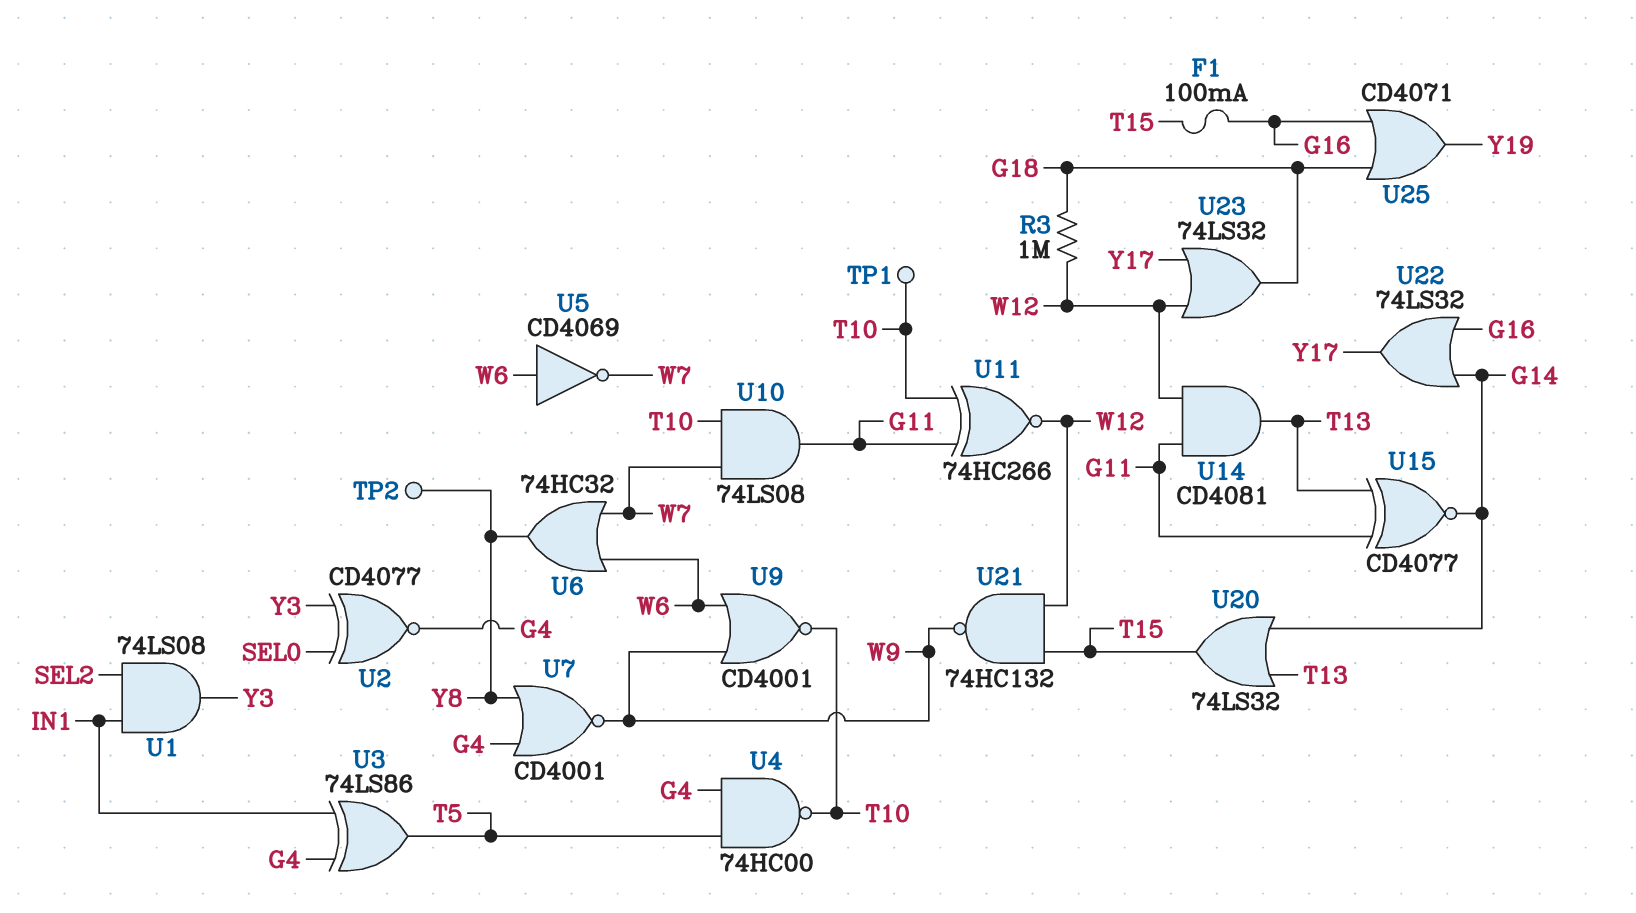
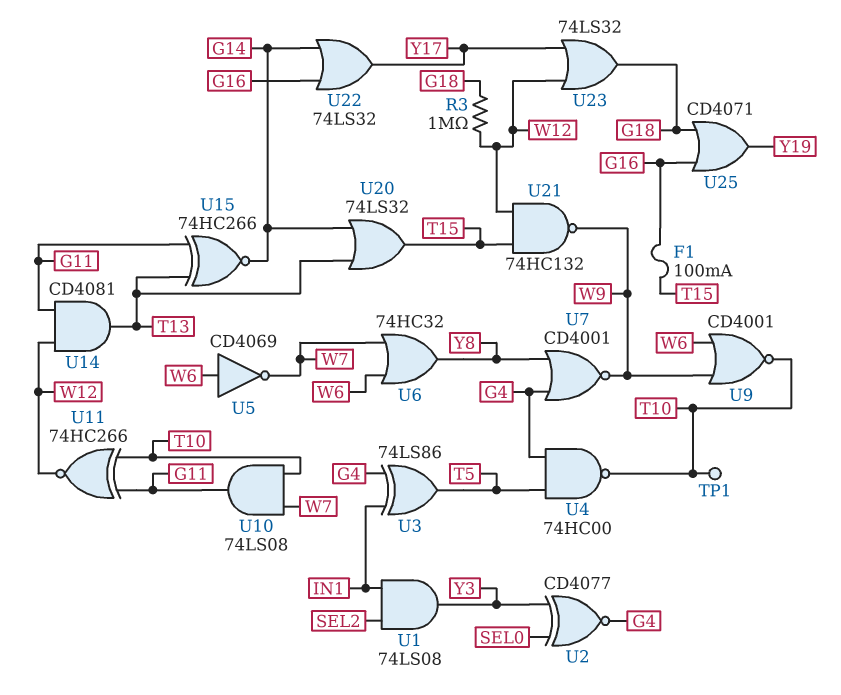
TP2: test point (Y8) -> none
U15: XNOR CD4077 (in G11, in T13, out G14) -> XNOR 74HC266 (in G11, in T13, out G14)

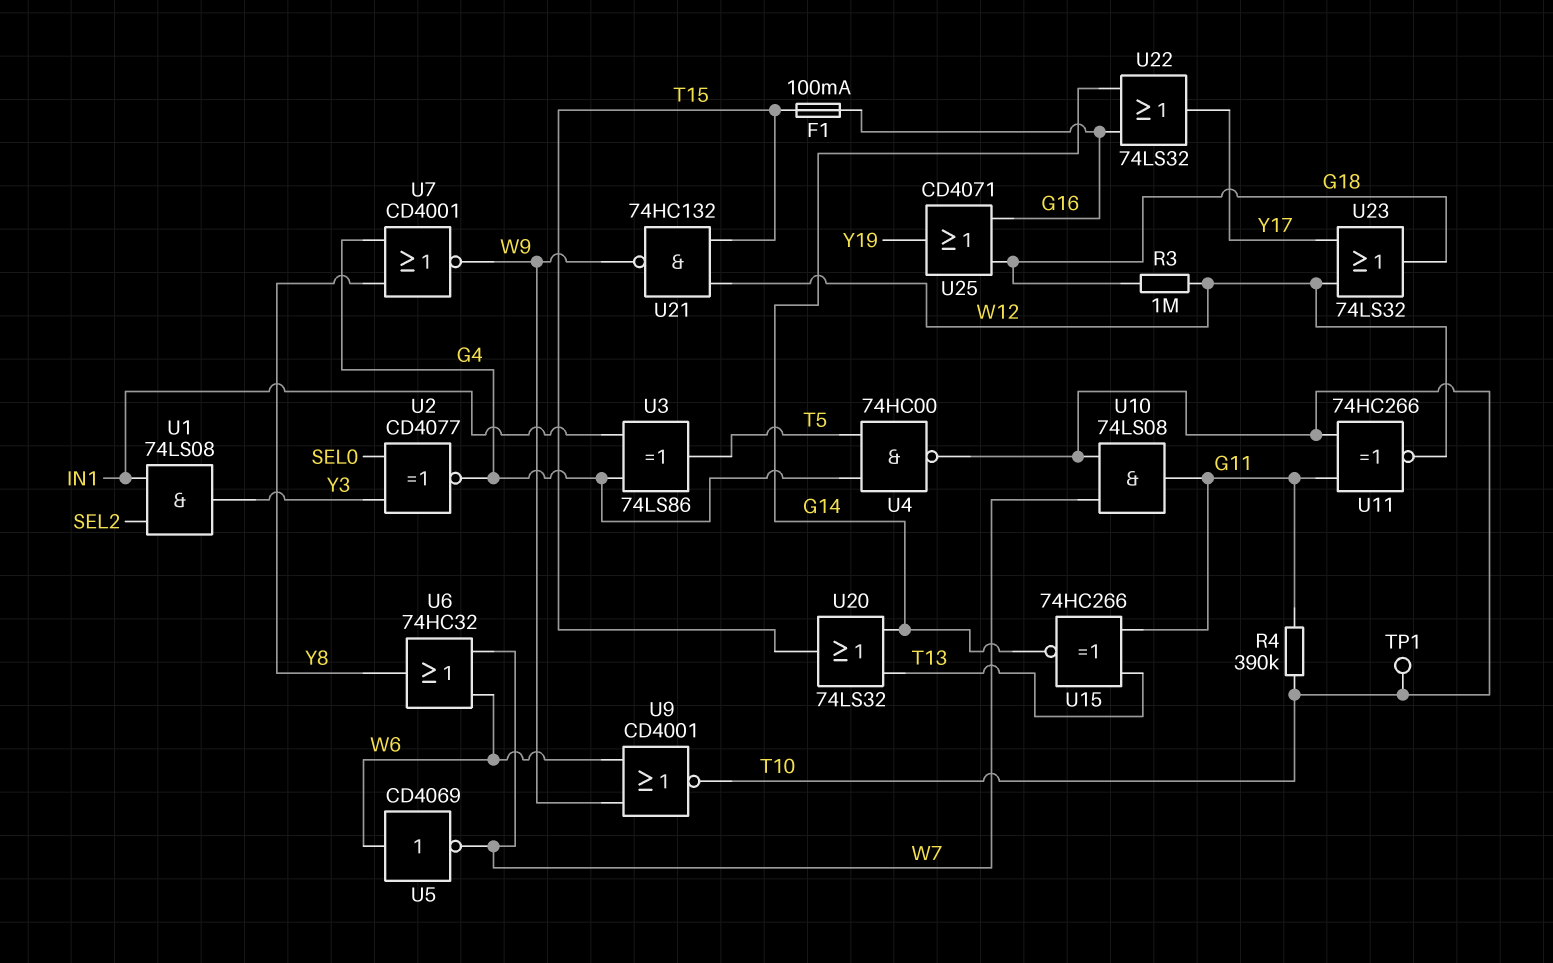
R4: none -> 390k (G11, T10)
U14: AND CD4081 (in G11, in W12, out T13) -> none

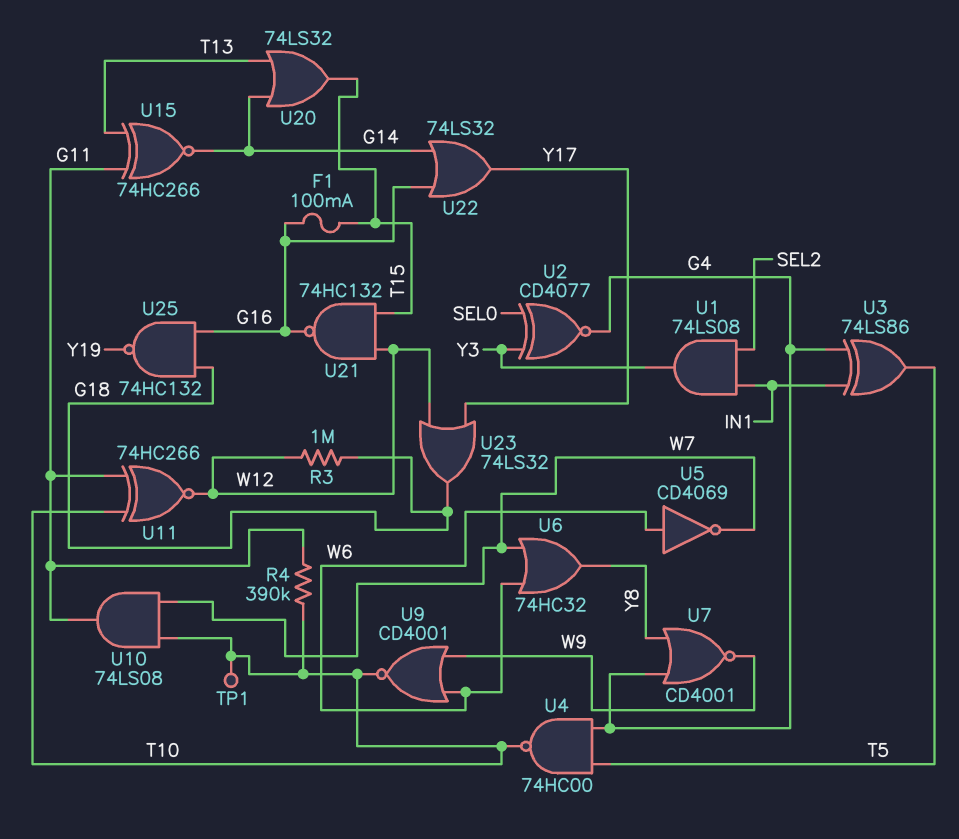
U21: NAND 74HC132 (in T15, in W12, out W9) -> NAND 74HC132 (in T15, in W12, out G16)
U25: OR CD4071 (in G16, in G18, out Y19) -> NAND 74HC132 (in G16, in G18, out Y19)

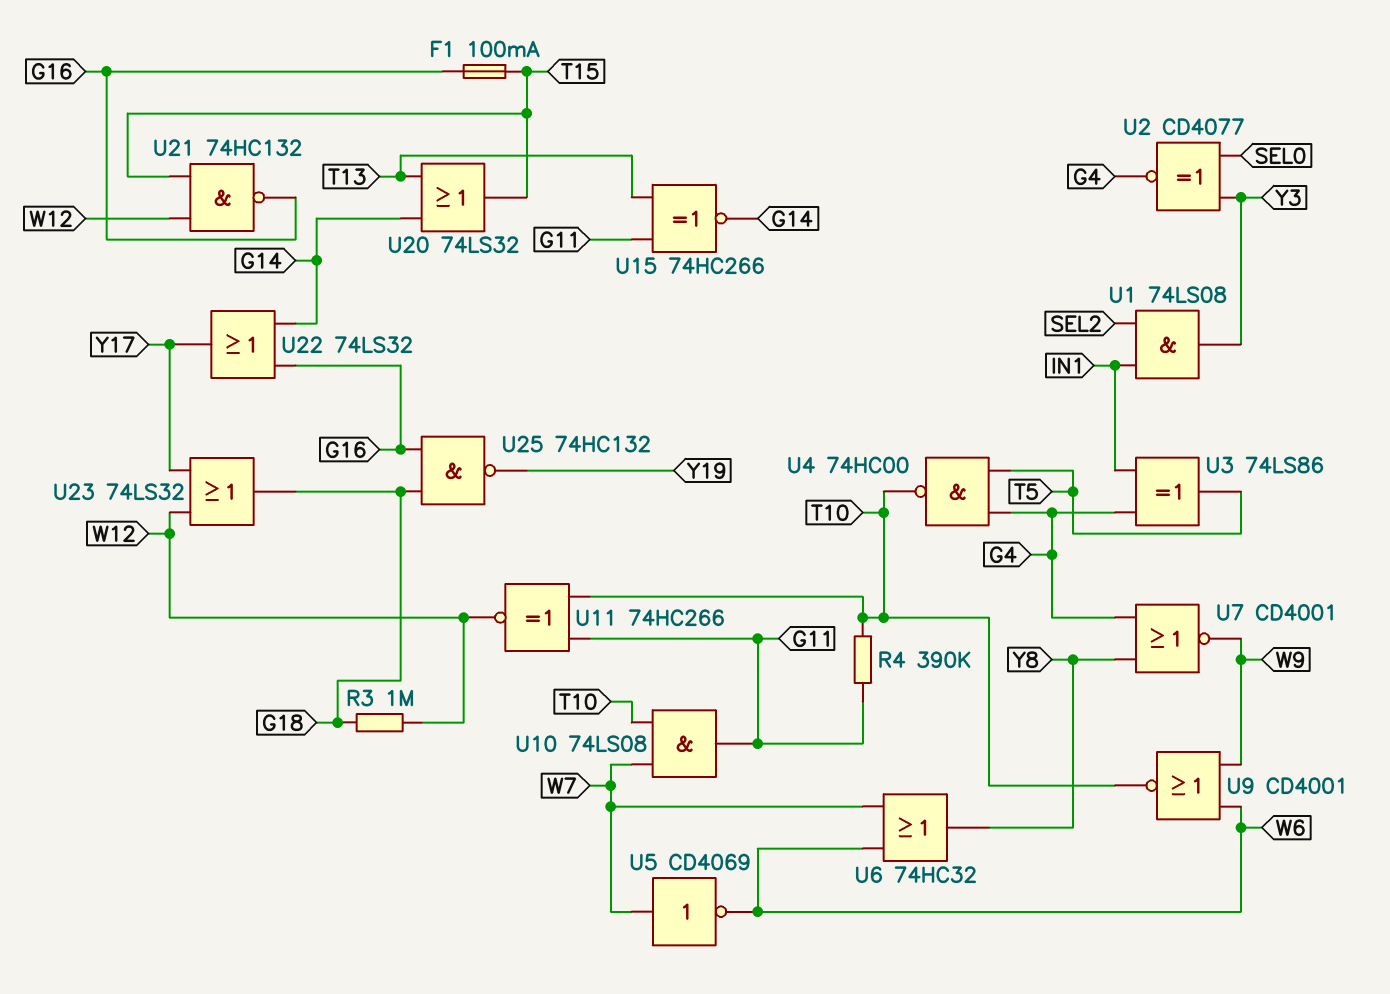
TP1: test point (T10) -> none
U5: NOT CD4069 (in W6, out W7) -> NOT CD4069 (in W7, out W6)

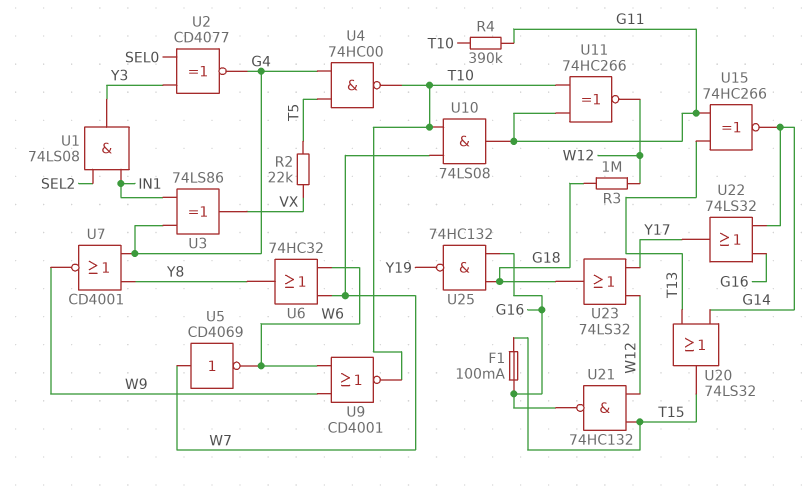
R2: none -> 22k (T5, VX)
U3: XOR 74LS86 (in G4, in IN1, out T5) -> XOR 74LS86 (in G4, in IN1, out VX)

